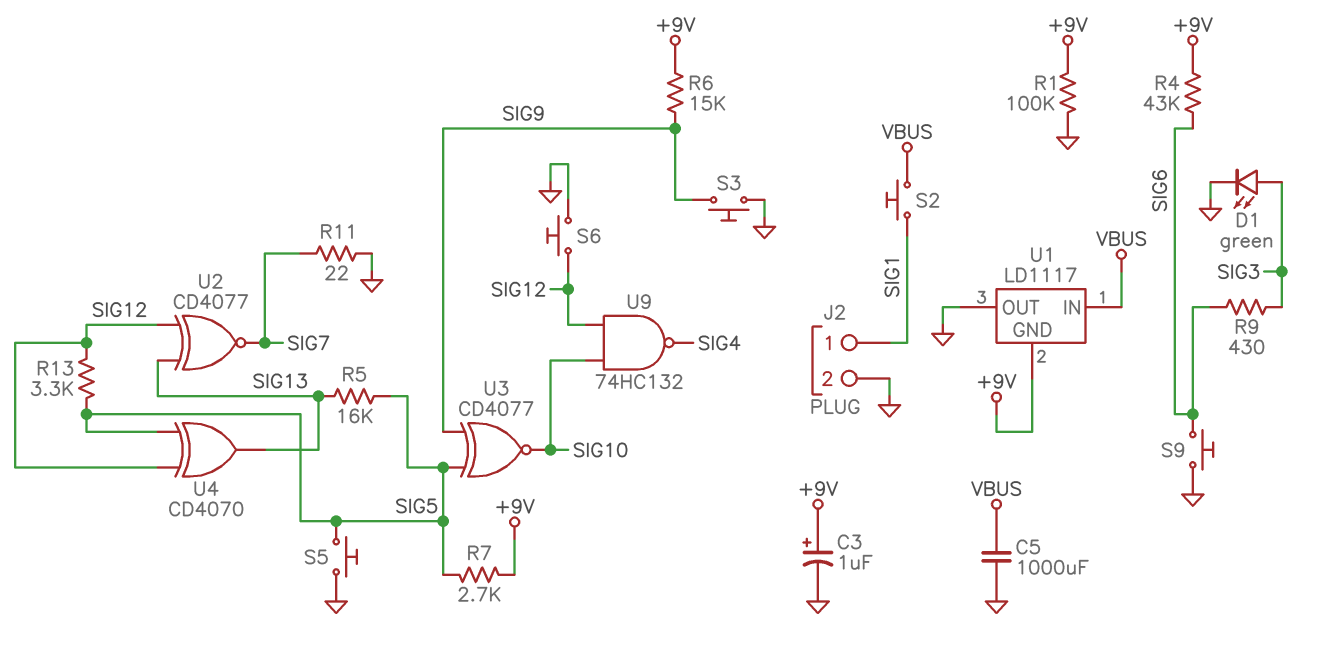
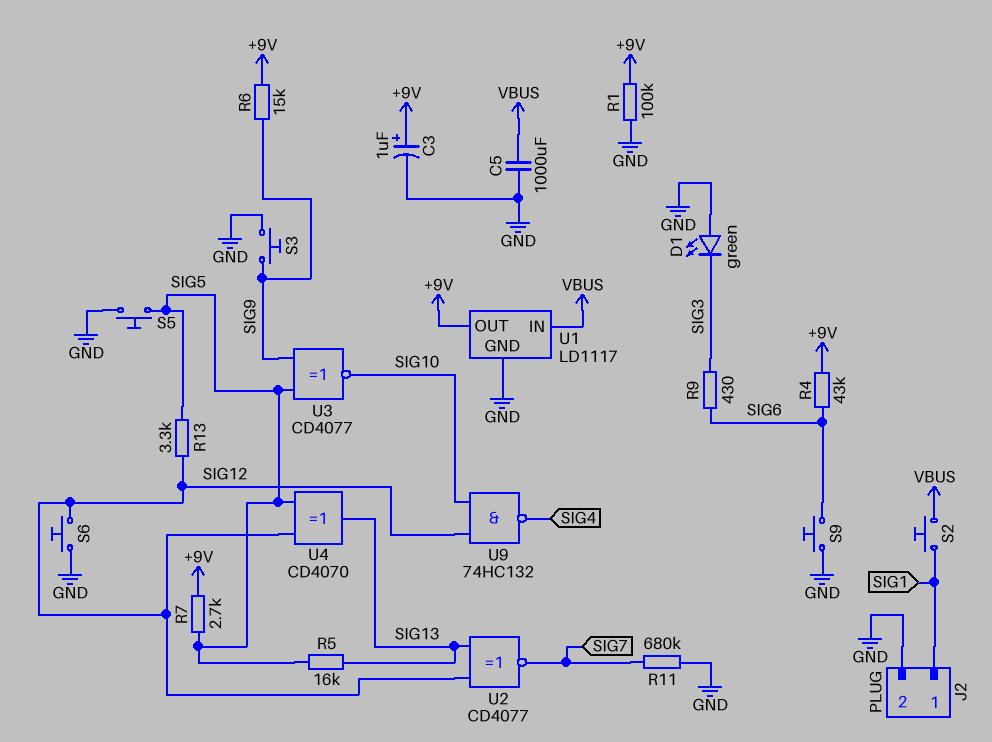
D1: LED green (A SIG3, K GND) -> LED green (A GND, K SIG3)
R11: 22 (GND, SIG7) -> 680k (GND, SIG7)
U1 pin GND: +9V -> GND
U1 pin OUT: GND -> +9V

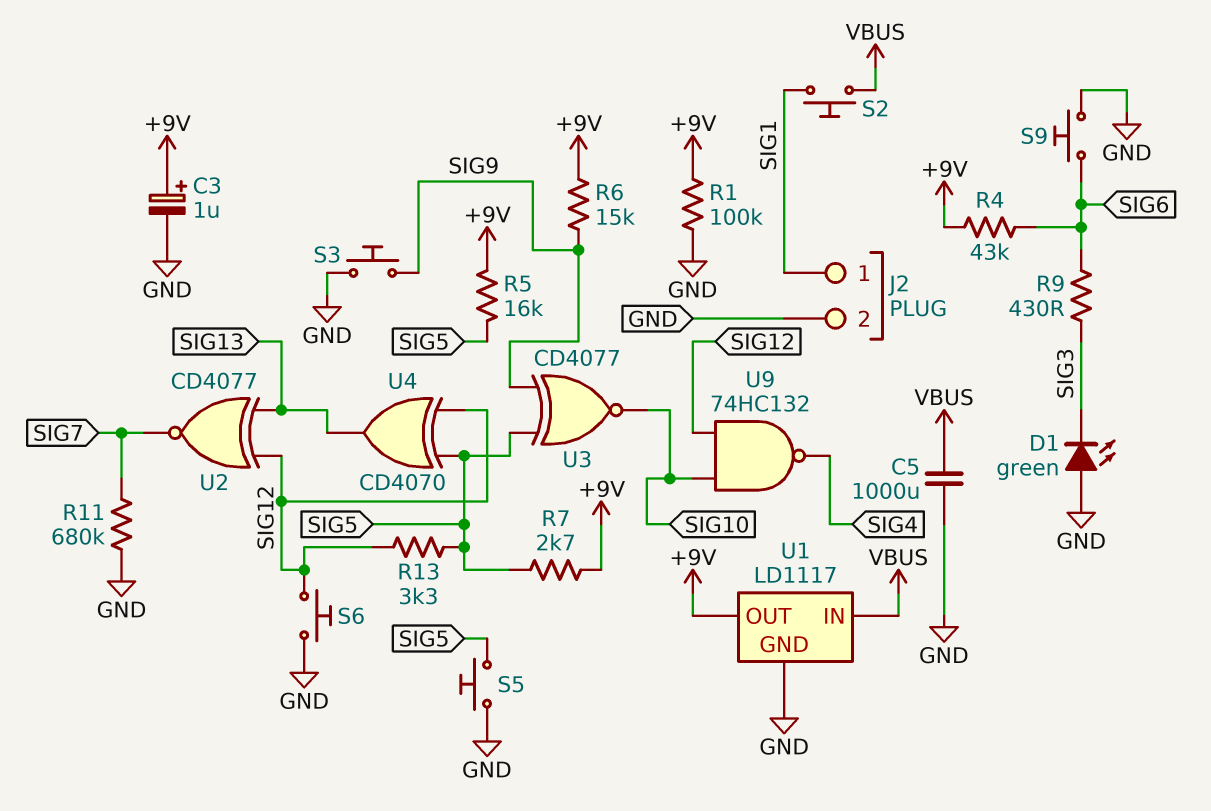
R5: 16k (SIG5, SIG13) -> 16k (+9V, SIG5)

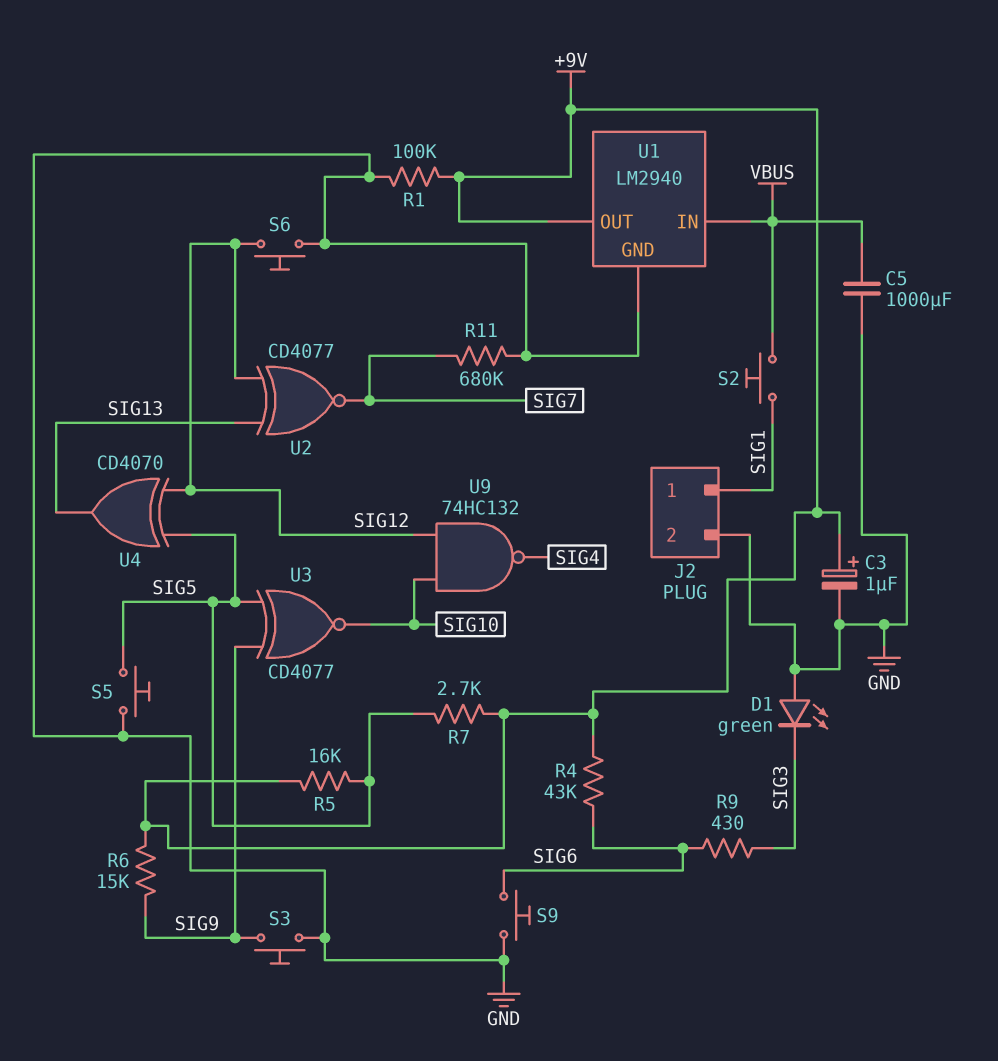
R13: 3.3k (SIG5, SIG12) -> none
U1: LD1117 -> LM2940

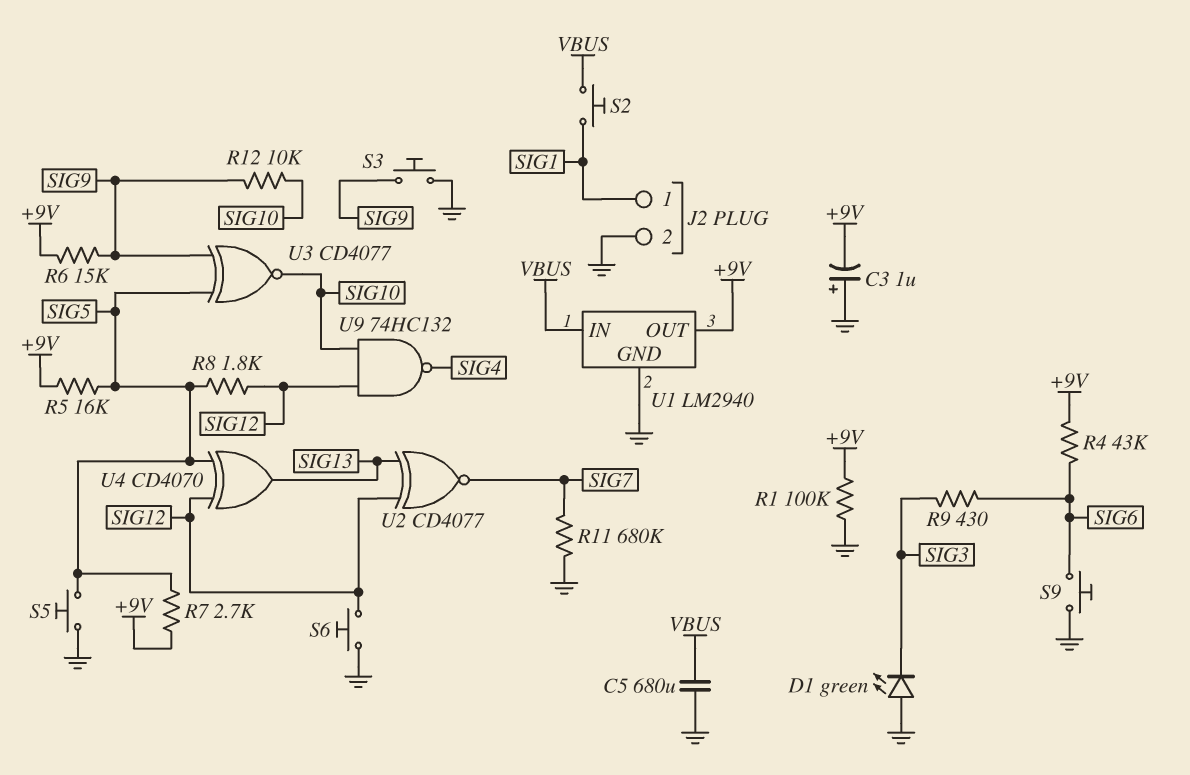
C3: 1uF (plus +9V, minus GND) -> 1uF (plus GND, minus +9V)
C5: 1000uF (GND, VBUS) -> 680uF (GND, VBUS)
R8: none -> 1.8k (SIG5, SIG12)
R12: none -> 10k (SIG9, SIG10)

